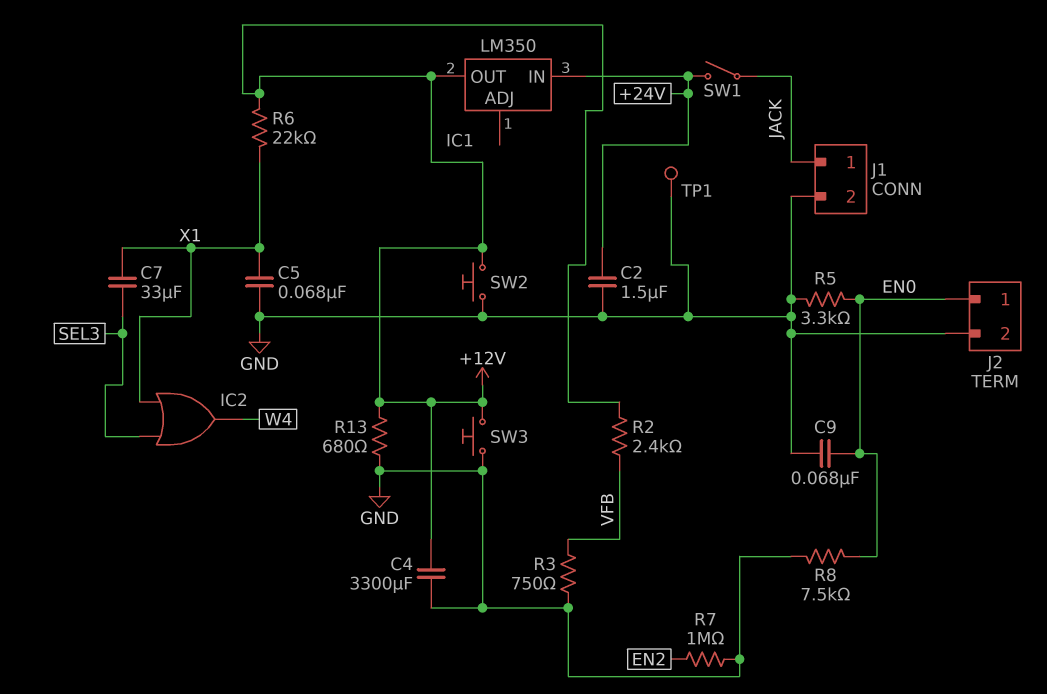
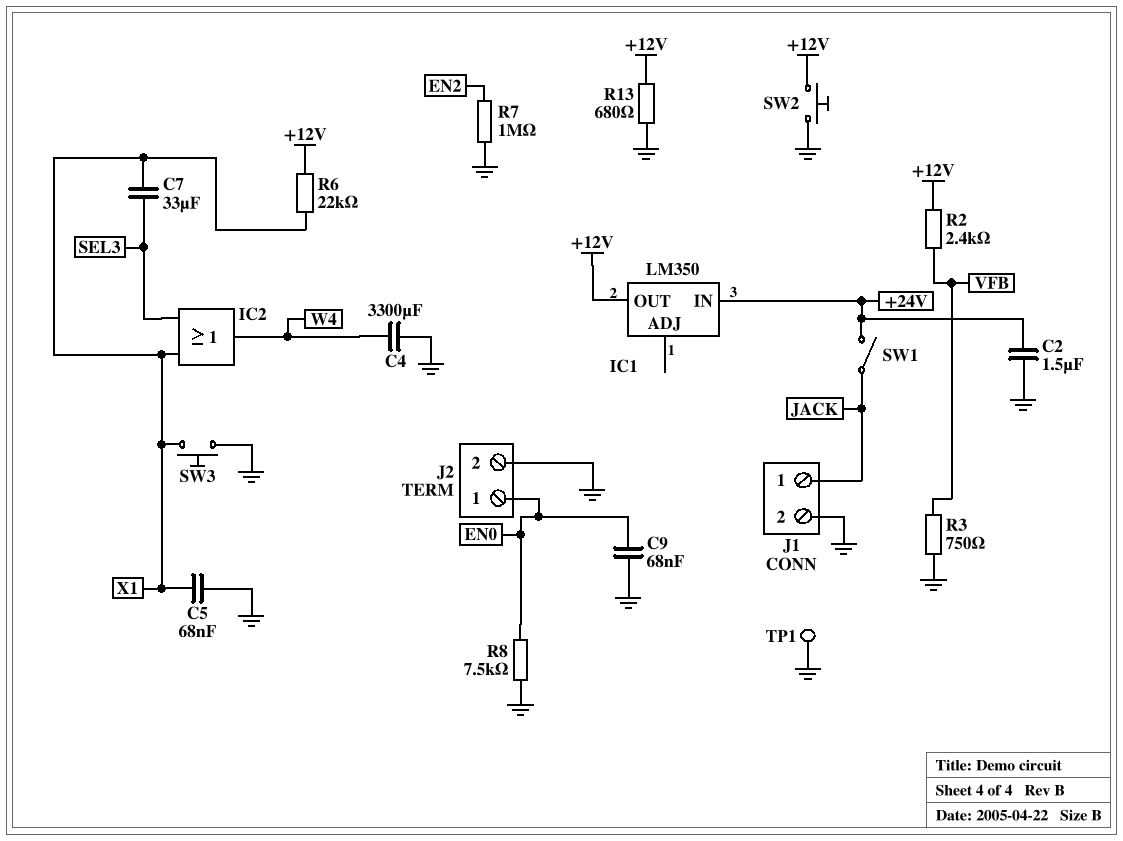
C4: 3300uF (+12V, GND) -> 3300uF (GND, W4)
R5: 3.3k (EN0, GND) -> none
SW3: button (+12V, GND) -> button (GND, X1)

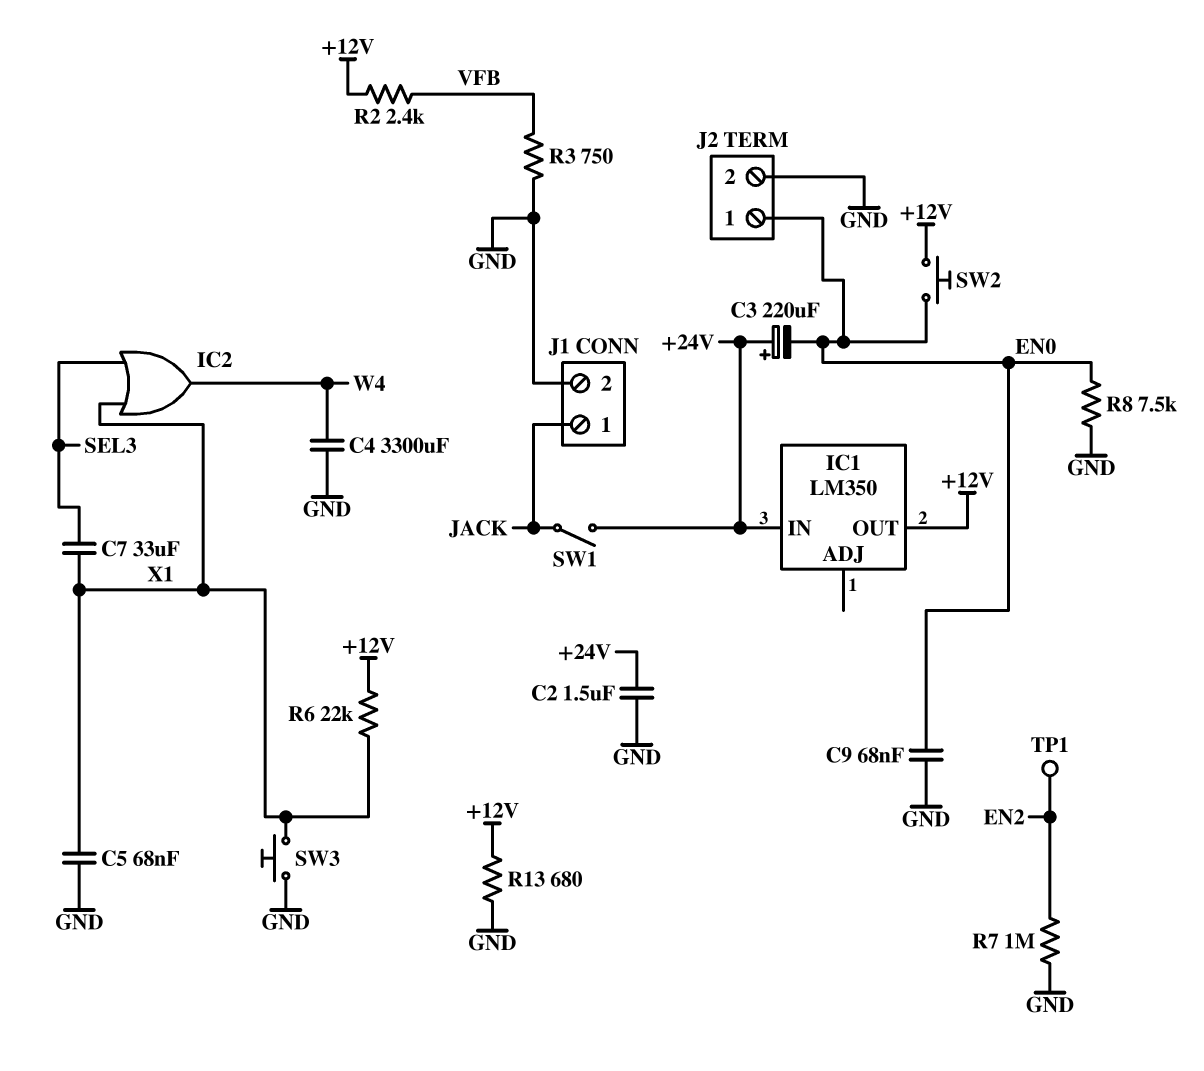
C3: none -> 220uF (plus +24V, minus EN0)
SW2: button (+12V, GND) -> button (+12V, EN0)
TP1: test point (GND) -> test point (EN2)

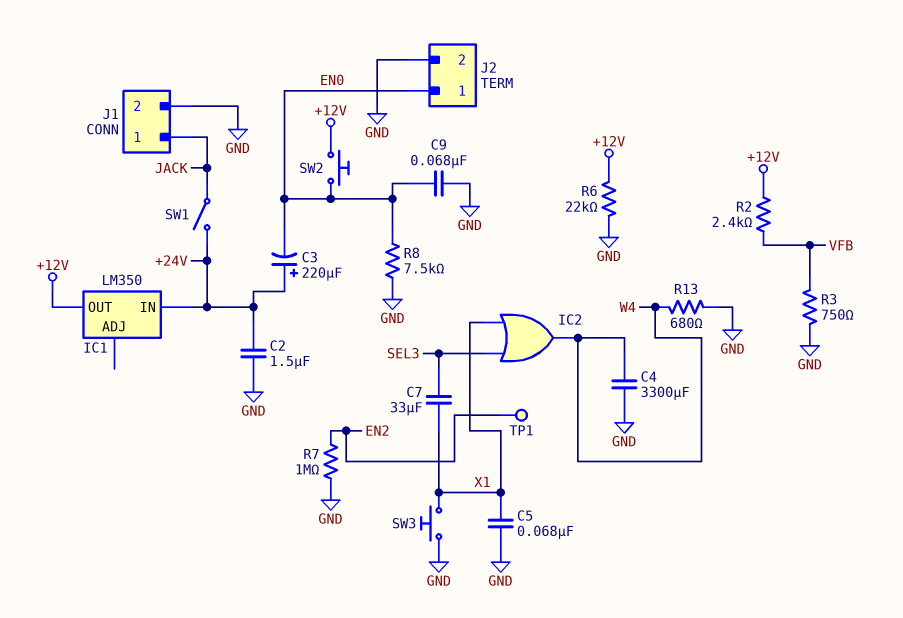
R6: 22k (+12V, X1) -> 22k (+12V, GND)
R13: 680 (+12V, GND) -> 680 (GND, W4)

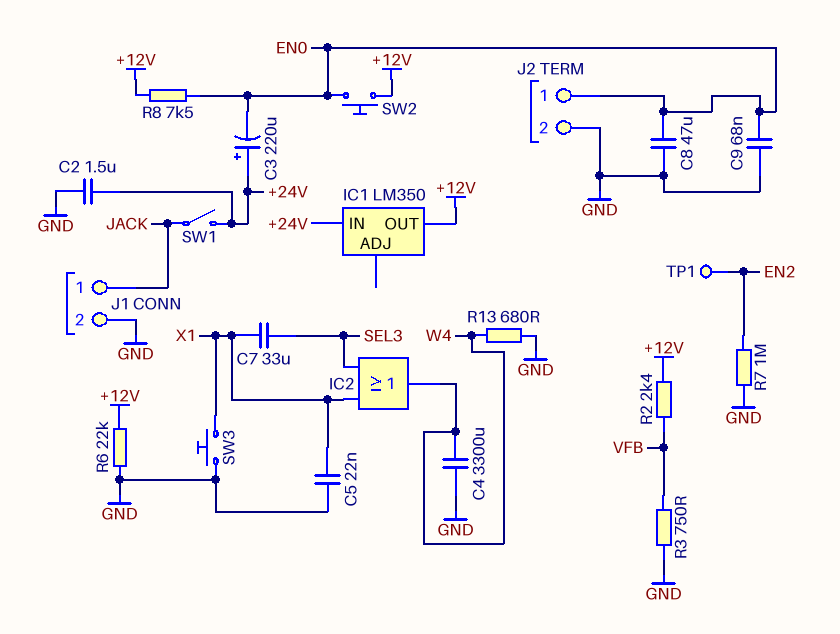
C5: 68nF (GND, X1) -> 22nF (GND, X1)
C8: none -> 47uF (EN0, GND)
R8: 7.5k (EN0, GND) -> 7.5k (+12V, EN0)

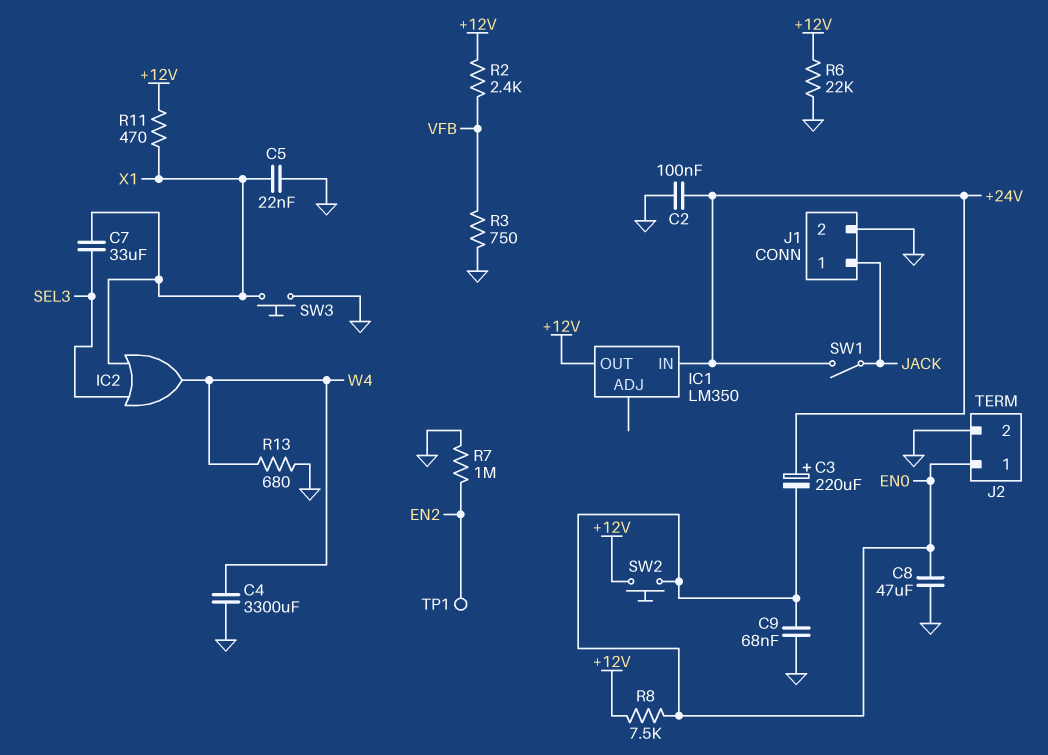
C2: 1.5uF (+24V, GND) -> 100nF (+24V, GND)
R11: none -> 470 (+12V, X1)

